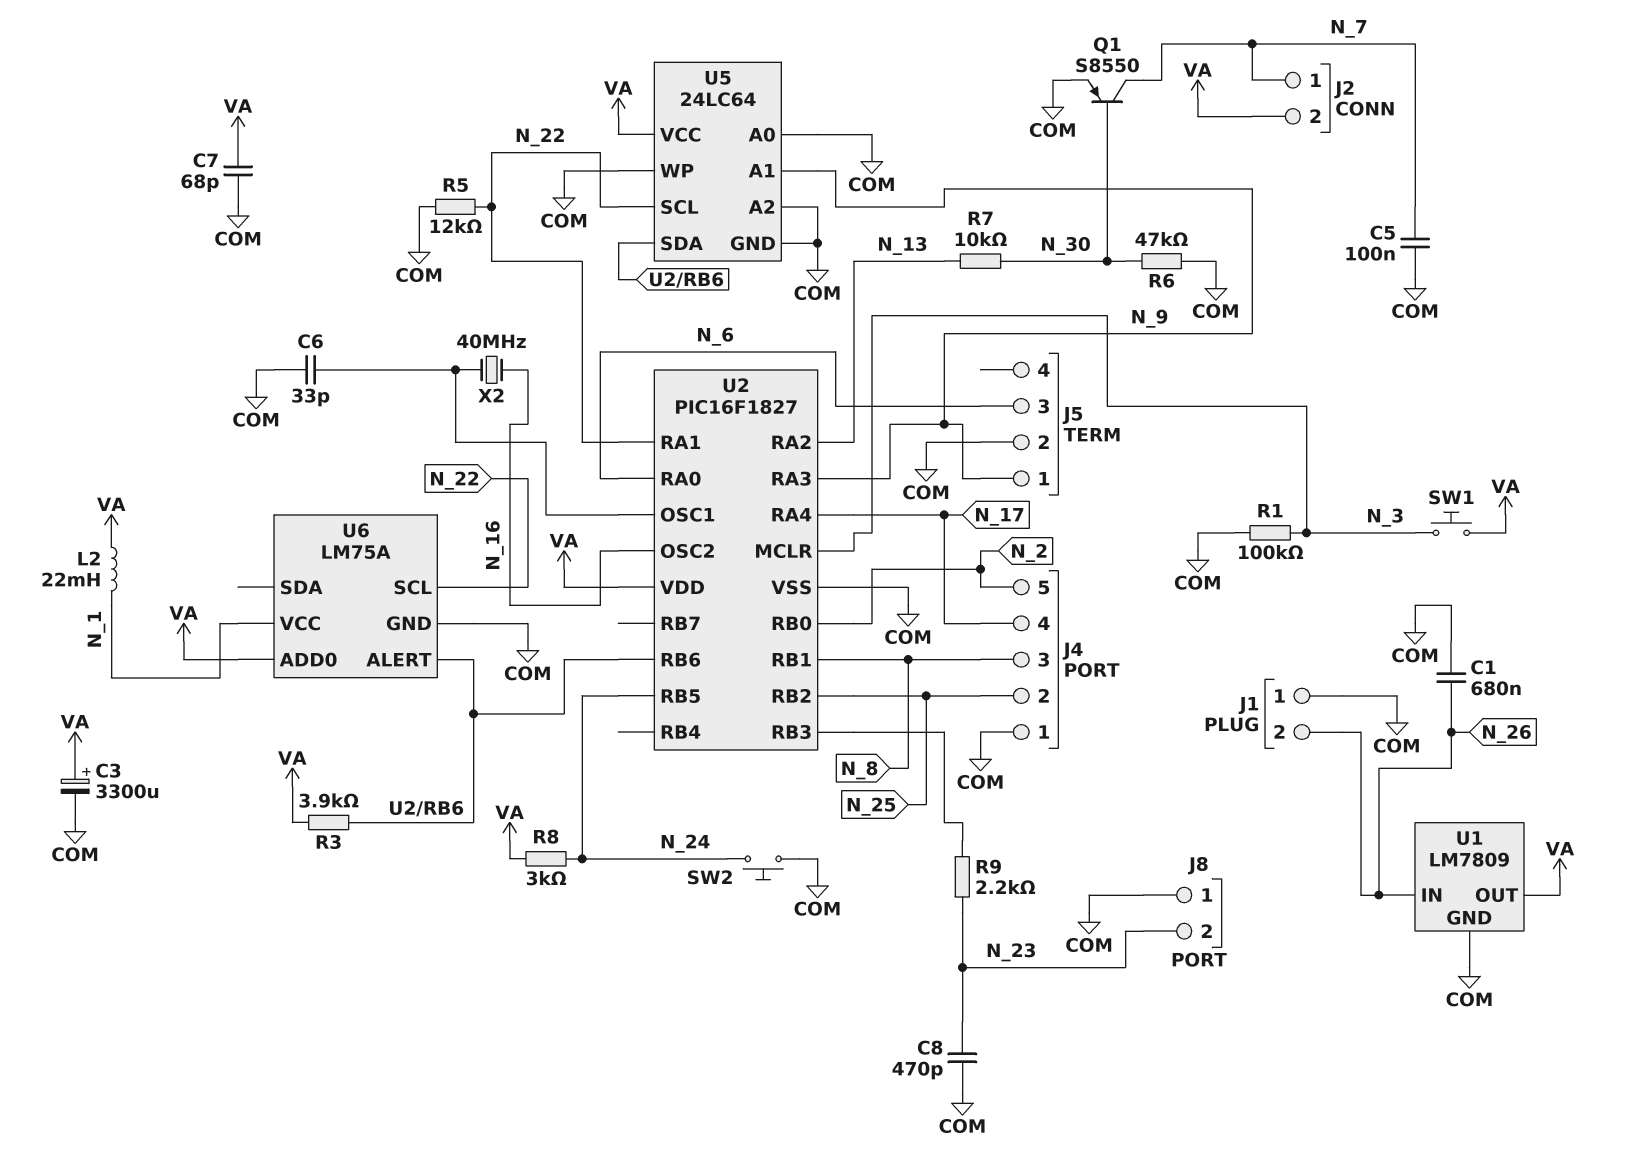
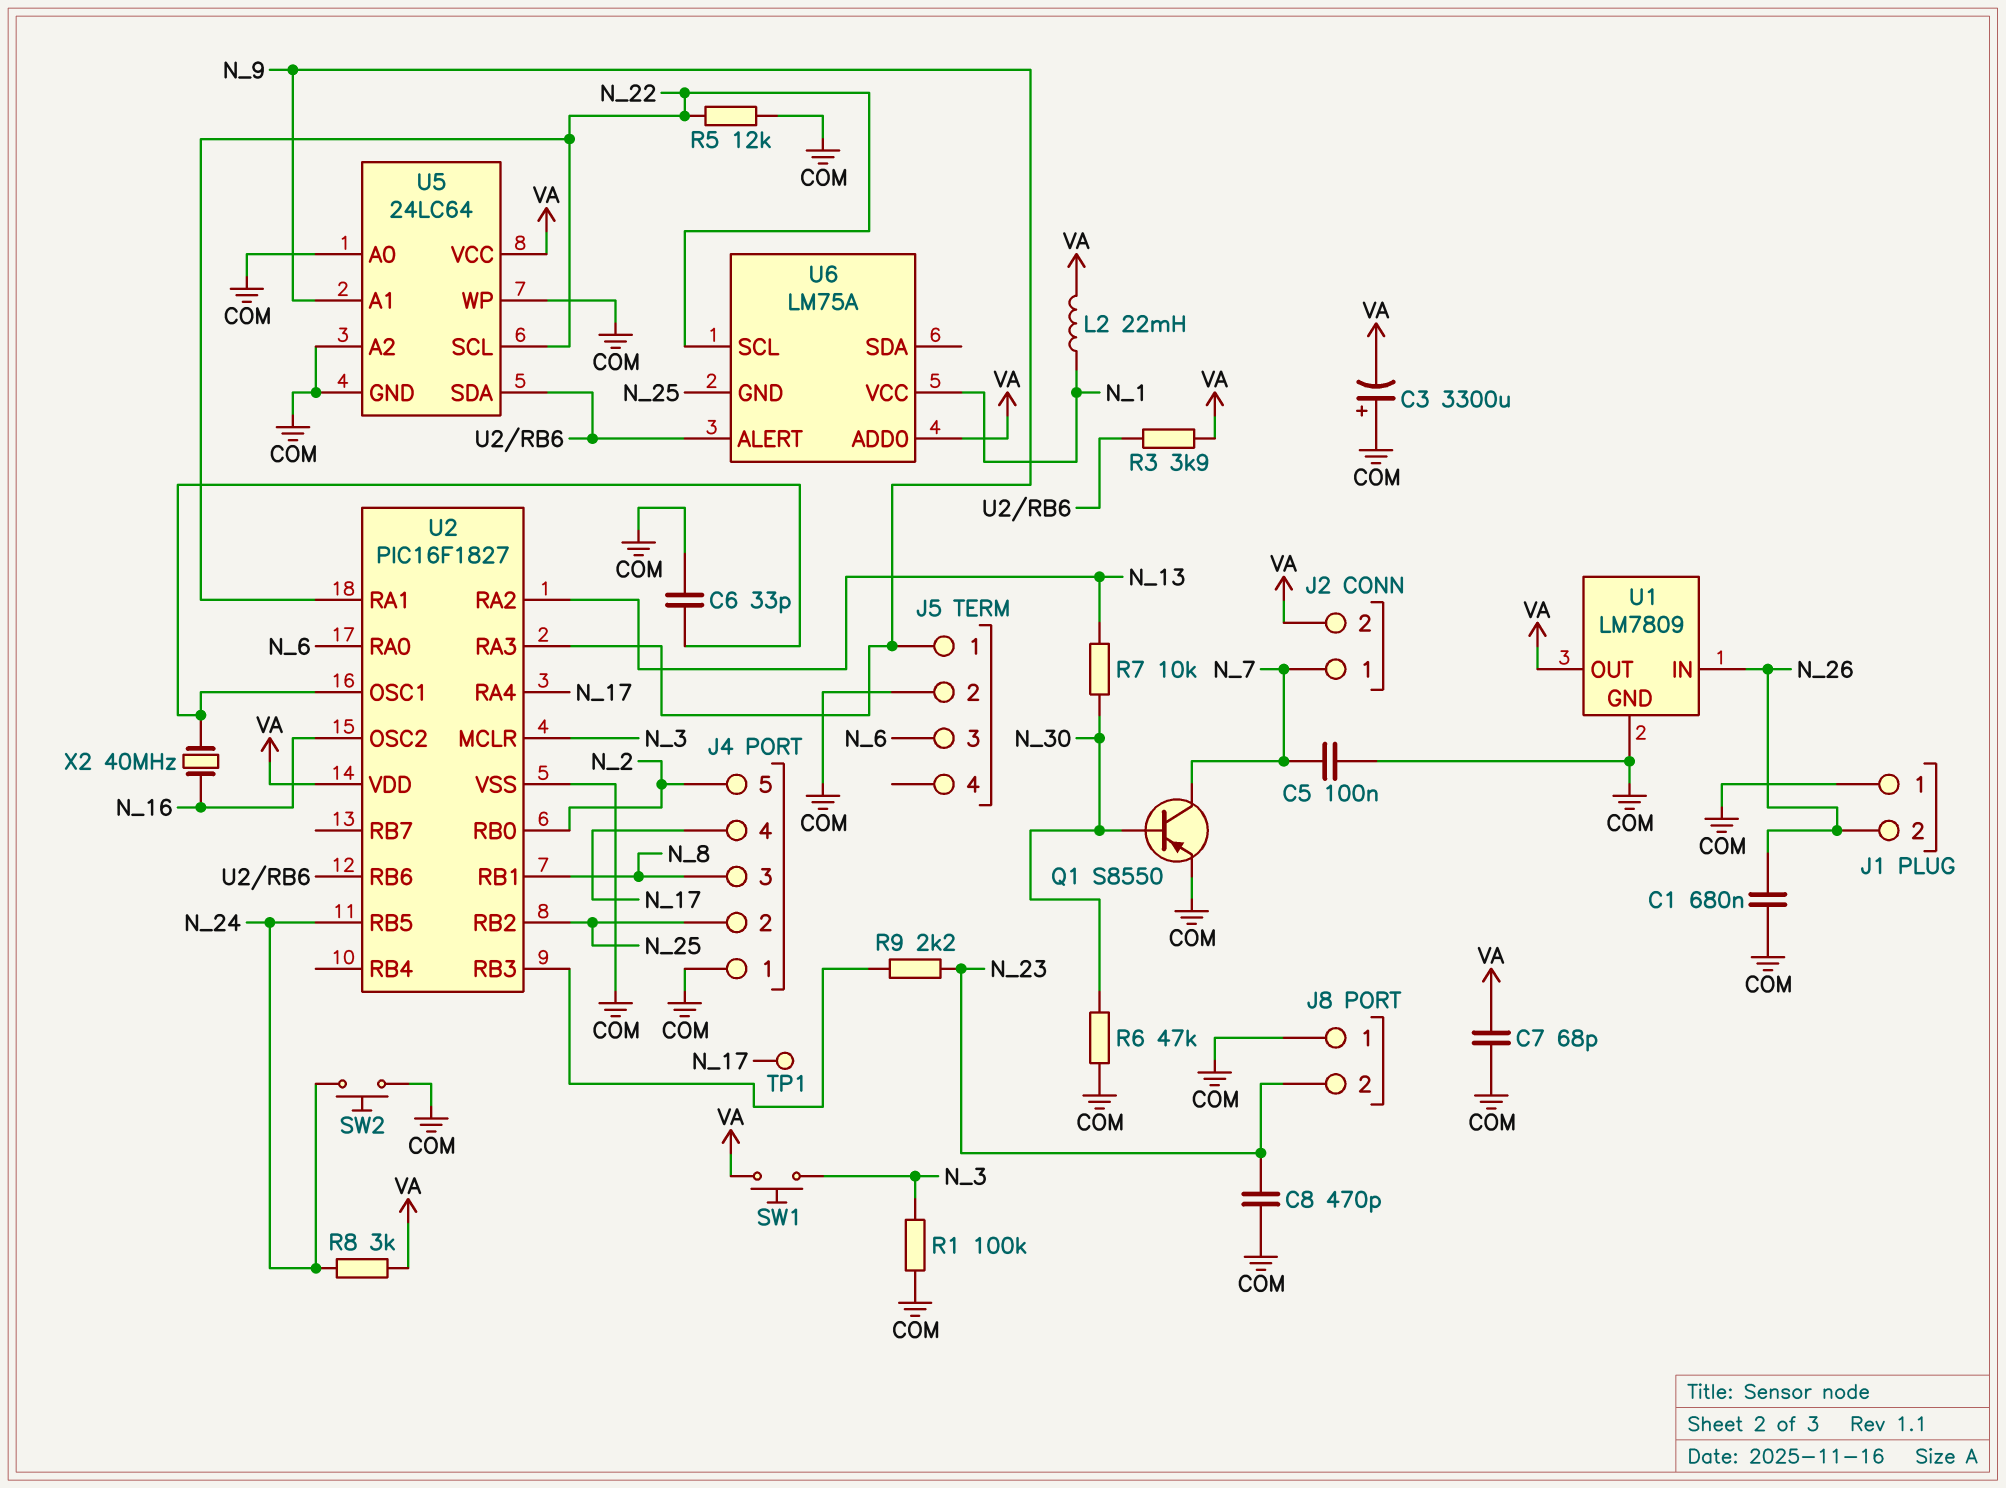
C3: 3300uF (plus VA, minus COM) -> 3300uF (plus COM, minus VA)
TP1: none -> test point (N_17)
U6 pin GND: COM -> N_25

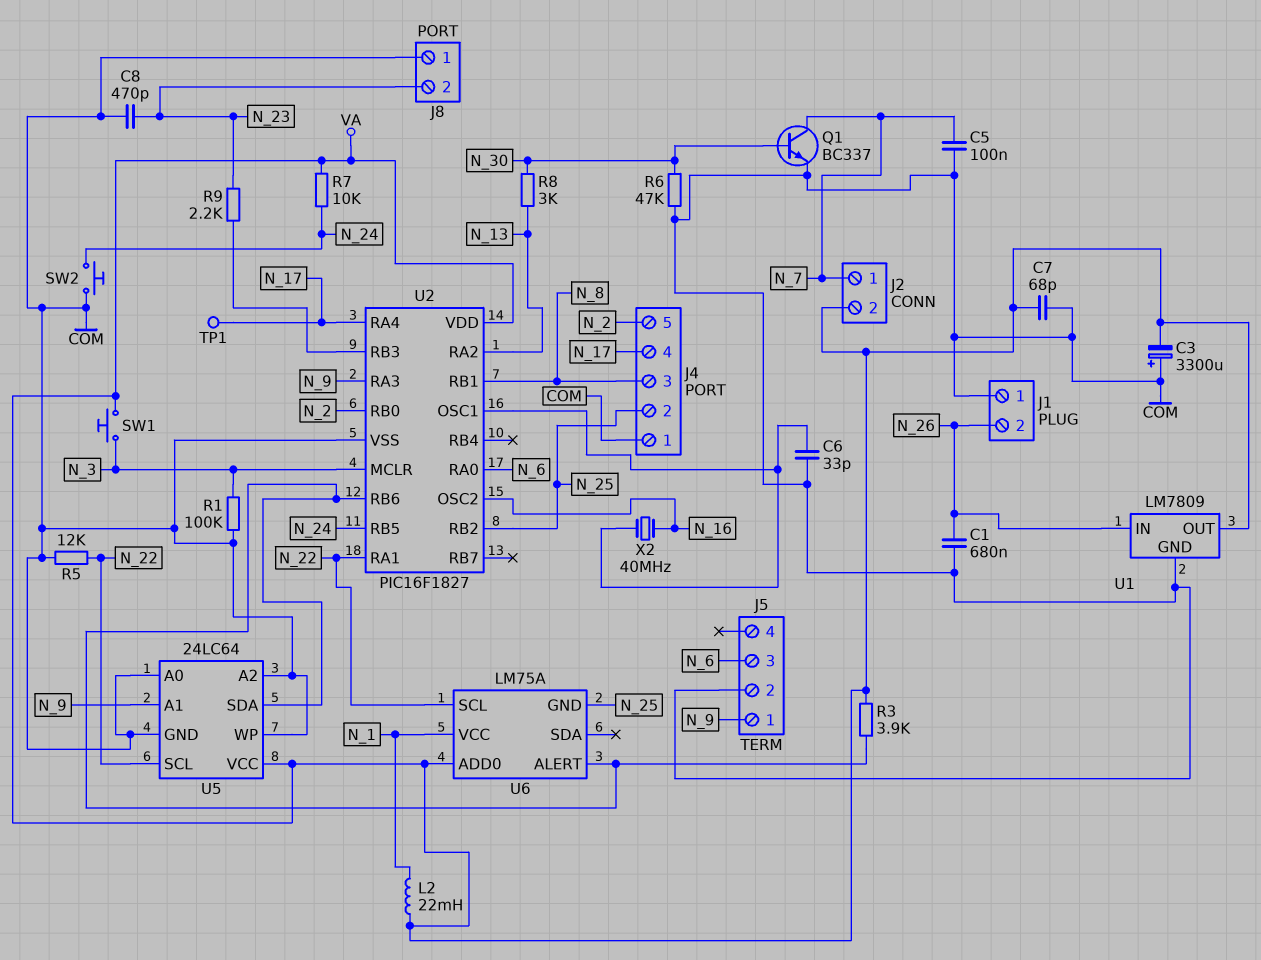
Q1: PNP S8550 (B N_30, C N_7, E COM) -> NPN BC337 (B N_30, C N_7, E COM)
R7: 10k (N_13, N_30) -> 10k (N_24, VA)
R8: 3k (N_24, VA) -> 3k (N_13, N_30)

